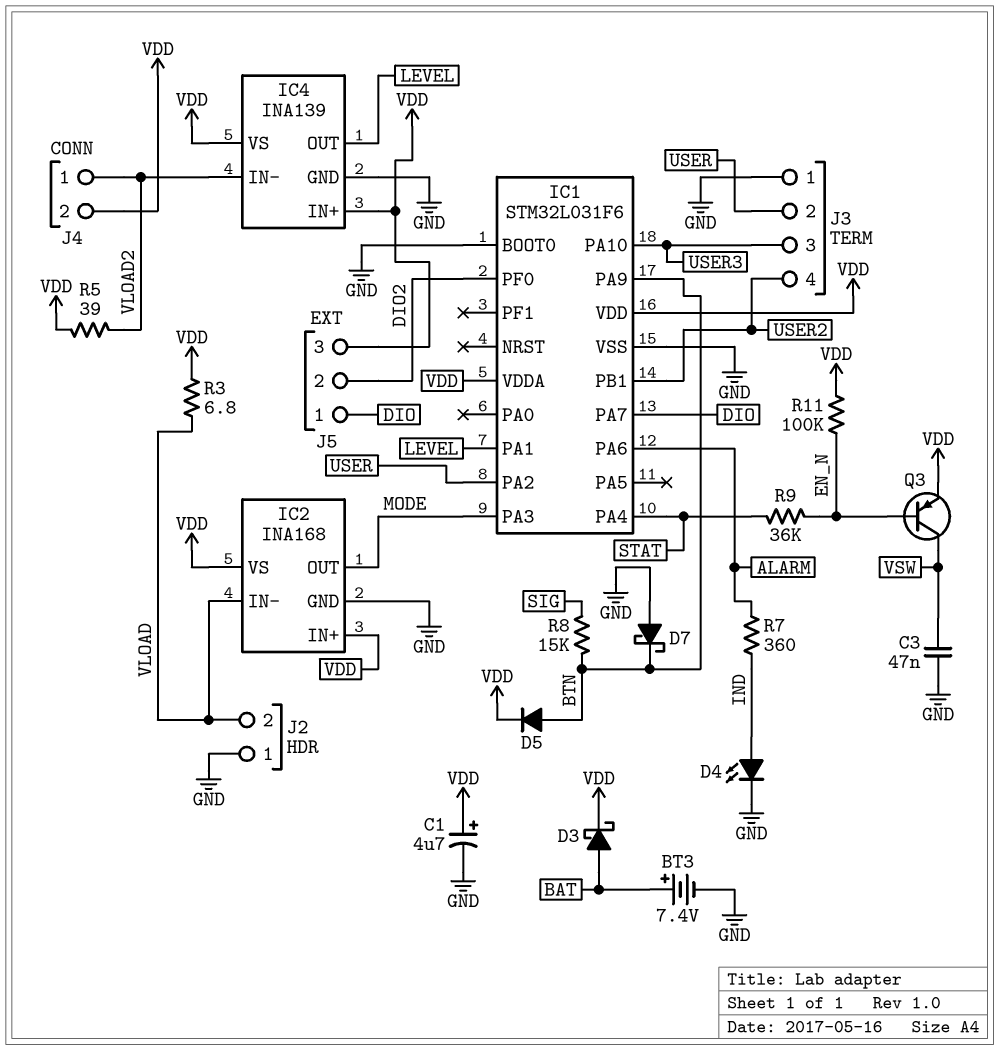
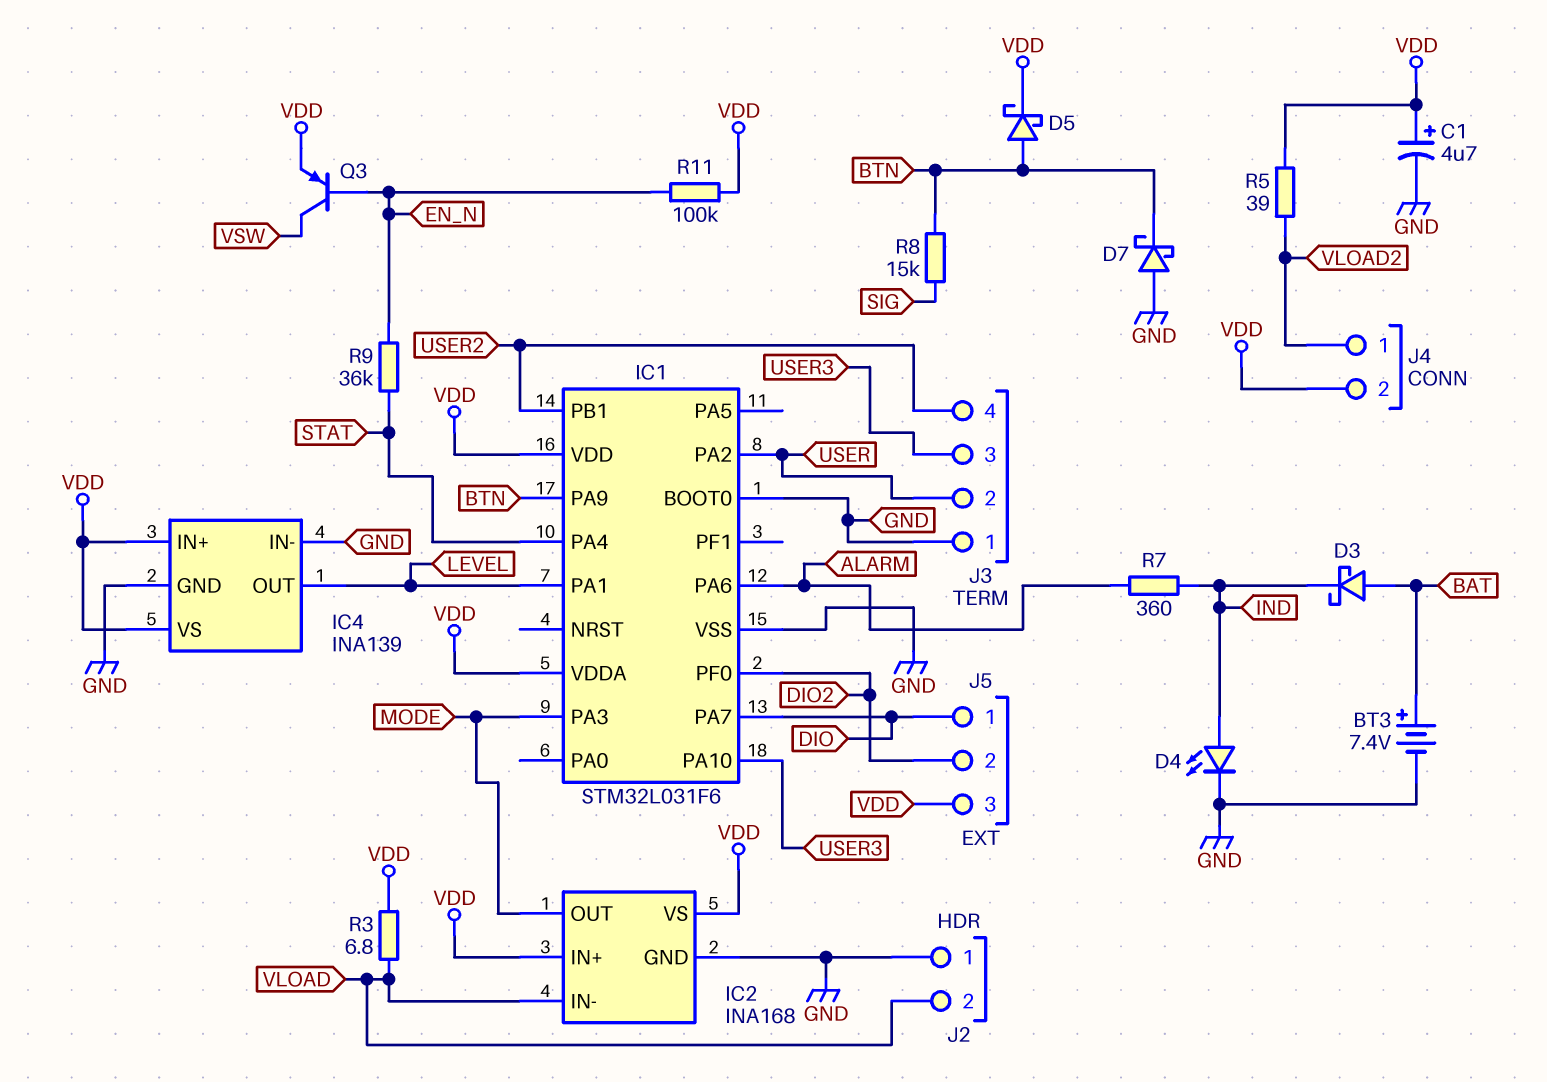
C3: 47nF (GND, VSW) -> none
D3: schottky (A BAT, K VDD) -> schottky (A BAT, K IND)
D5: diode (A BTN, K VDD) -> schottky (A BTN, K VDD)
IC4 pin IN-: VLOAD2 -> GND

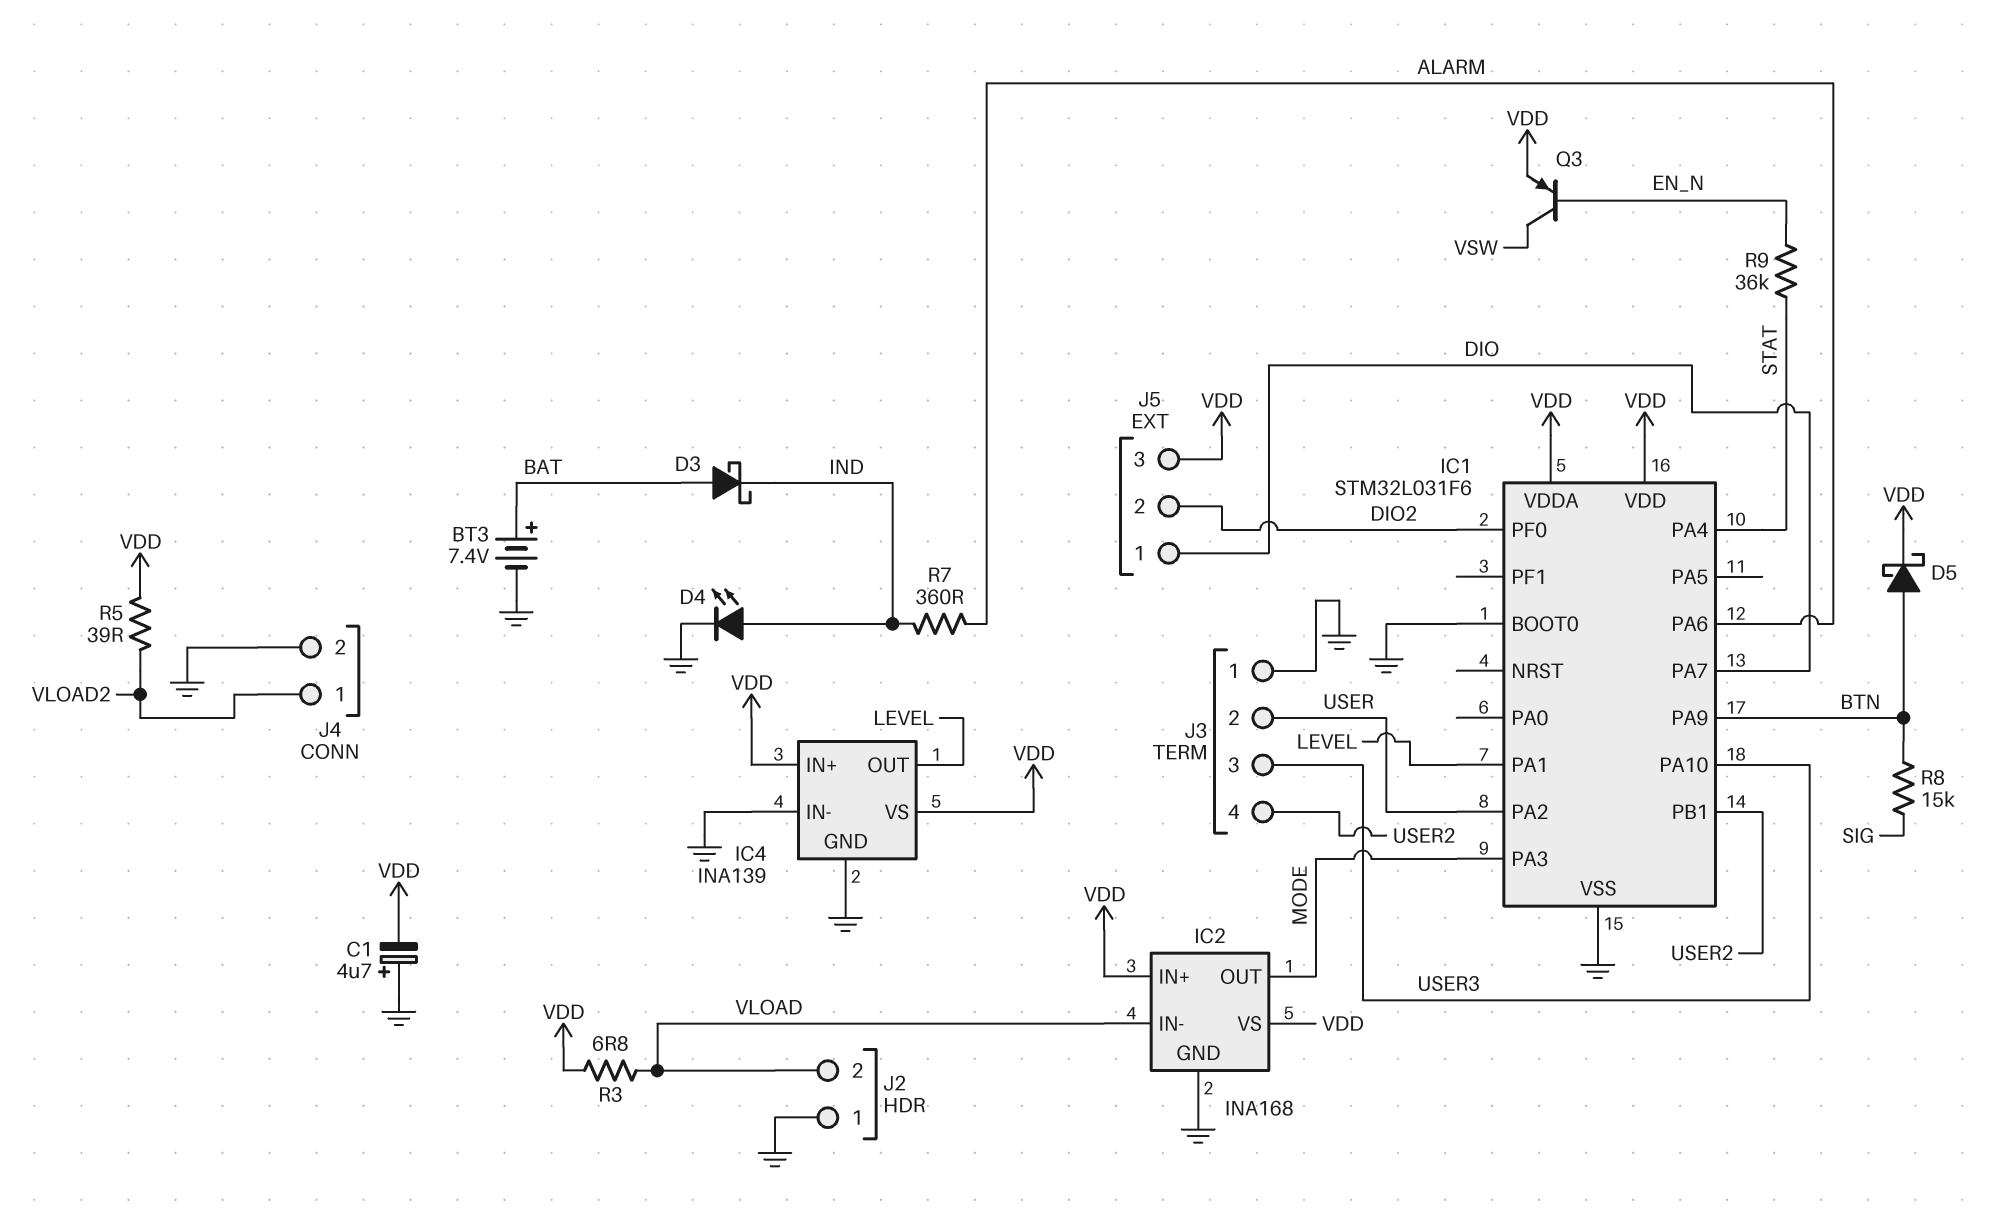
C1: 4.7uF (plus VDD, minus GND) -> 4.7uF (plus GND, minus VDD)
D7: schottky (A GND, K BTN) -> none
J4 pin 2: VDD -> GND
R11: 100k (EN_N, VDD) -> none

